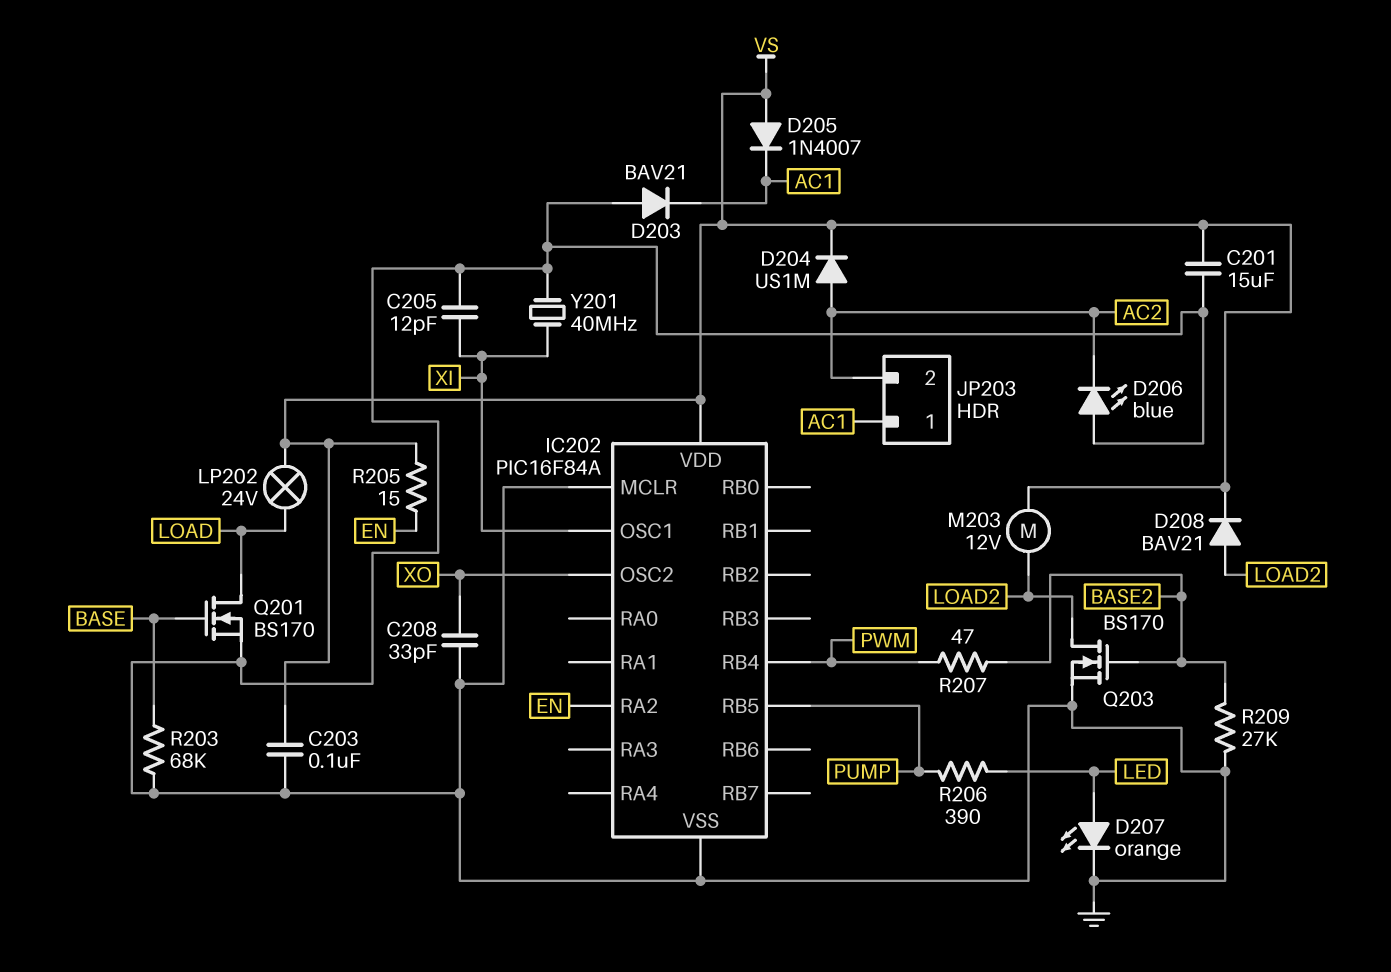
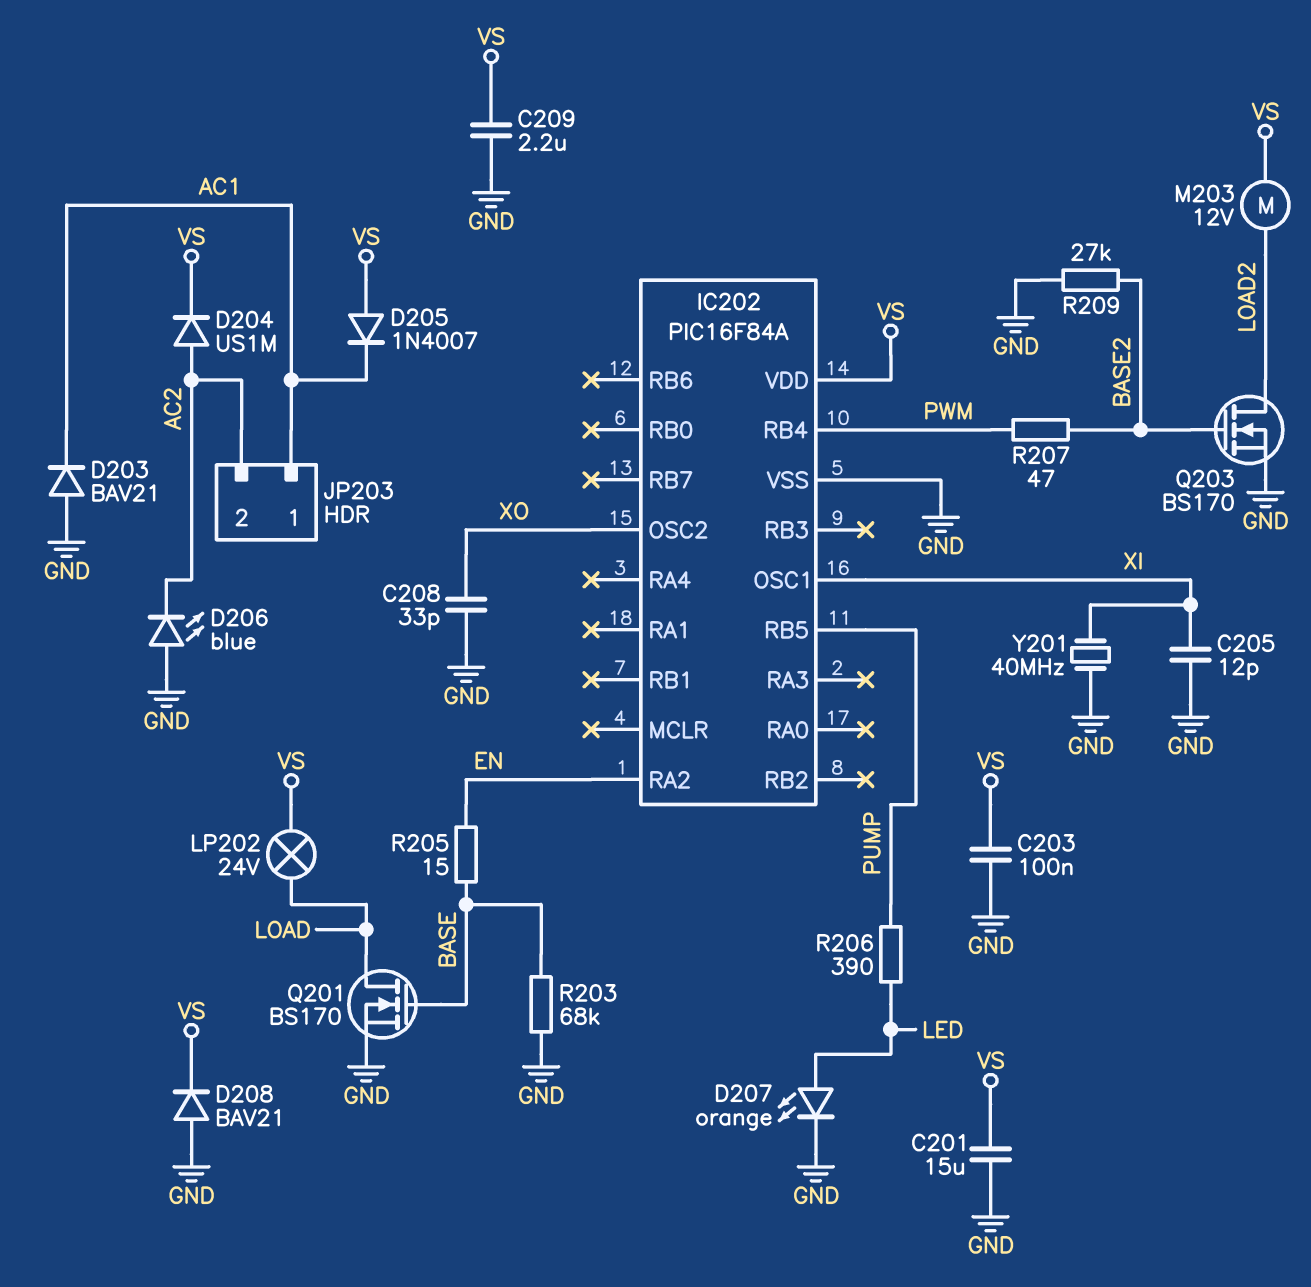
C209: none -> 2.2uF (GND, VS)
D208: diode BAV21 (A LOAD2, K VS) -> diode BAV21 (A GND, K VS)
IC202 pin MCLR: GND -> none
R205: 15 (EN, VS) -> 15 (BASE, EN)

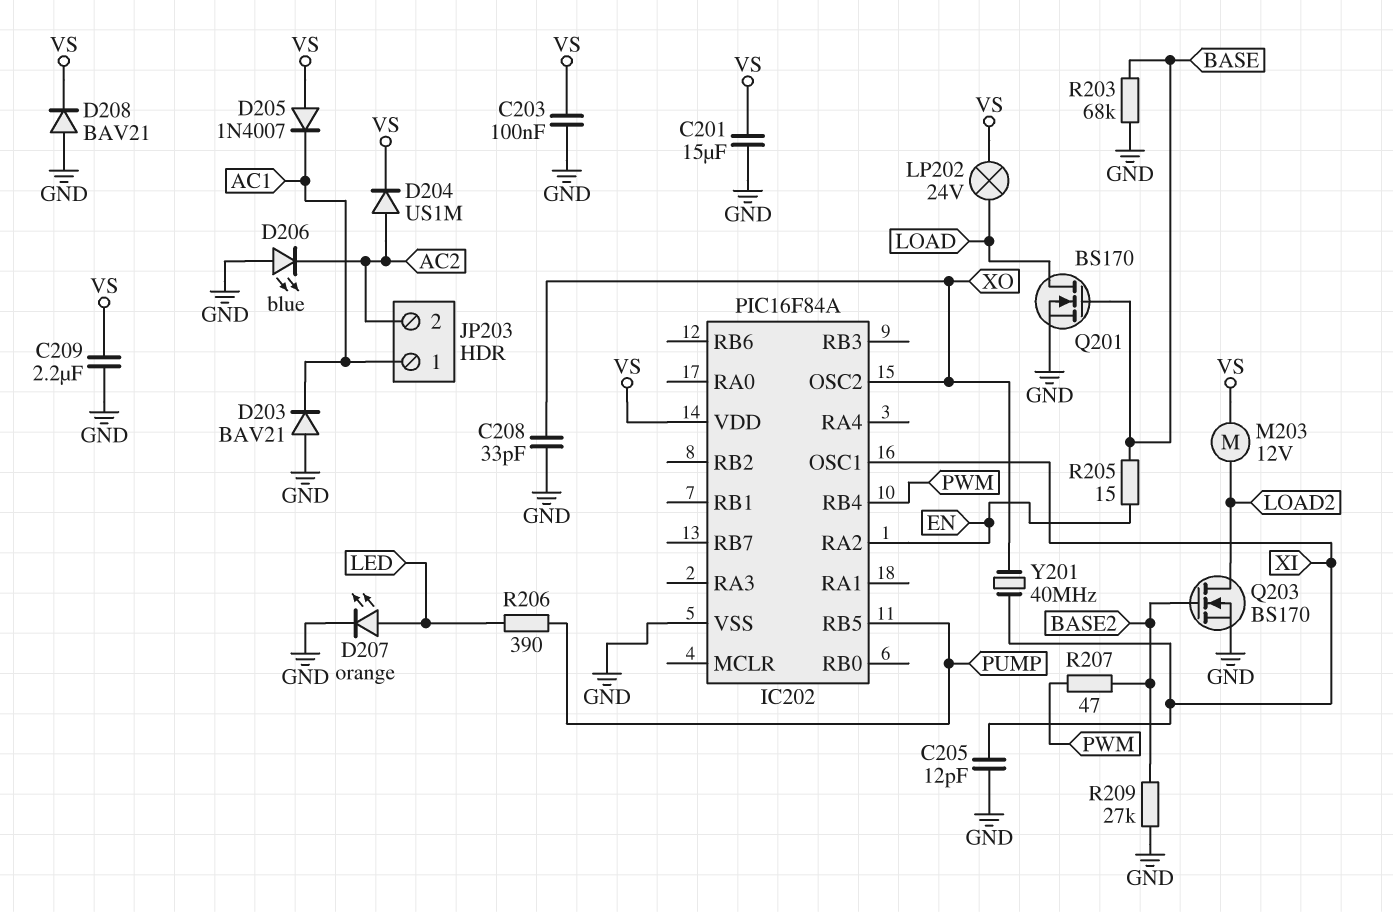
Y201: 40MHz (GND, XI) -> 40MHz (XI, XO)

